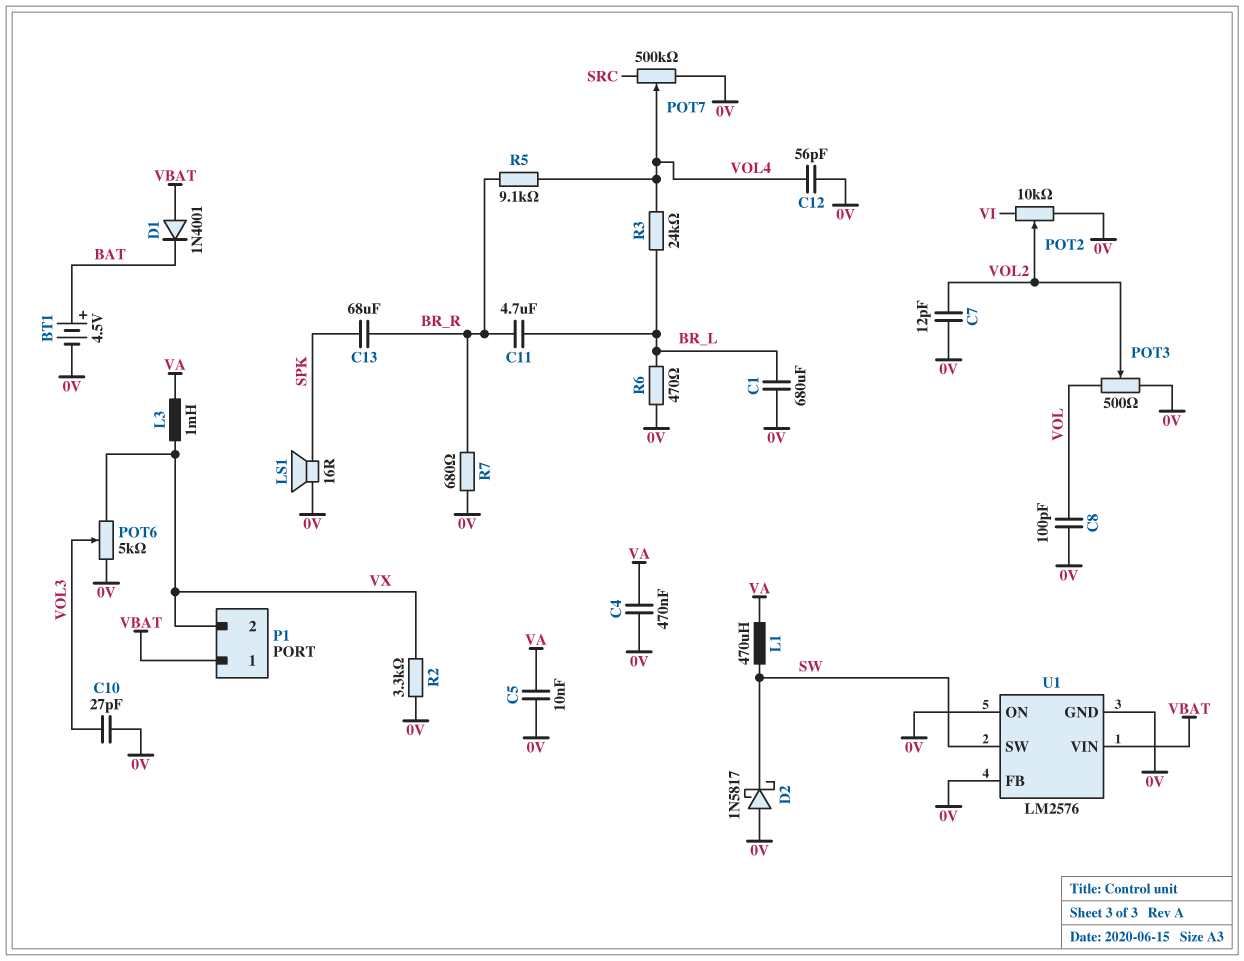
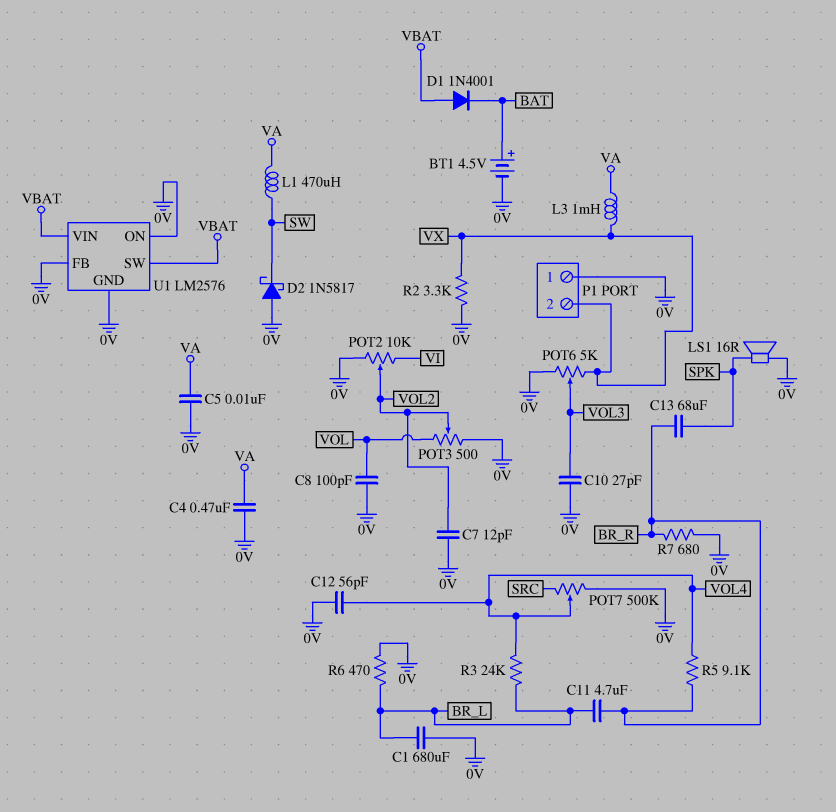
P1 pin 1: VBAT -> 0V
U1 pin SW: SW -> VBAT

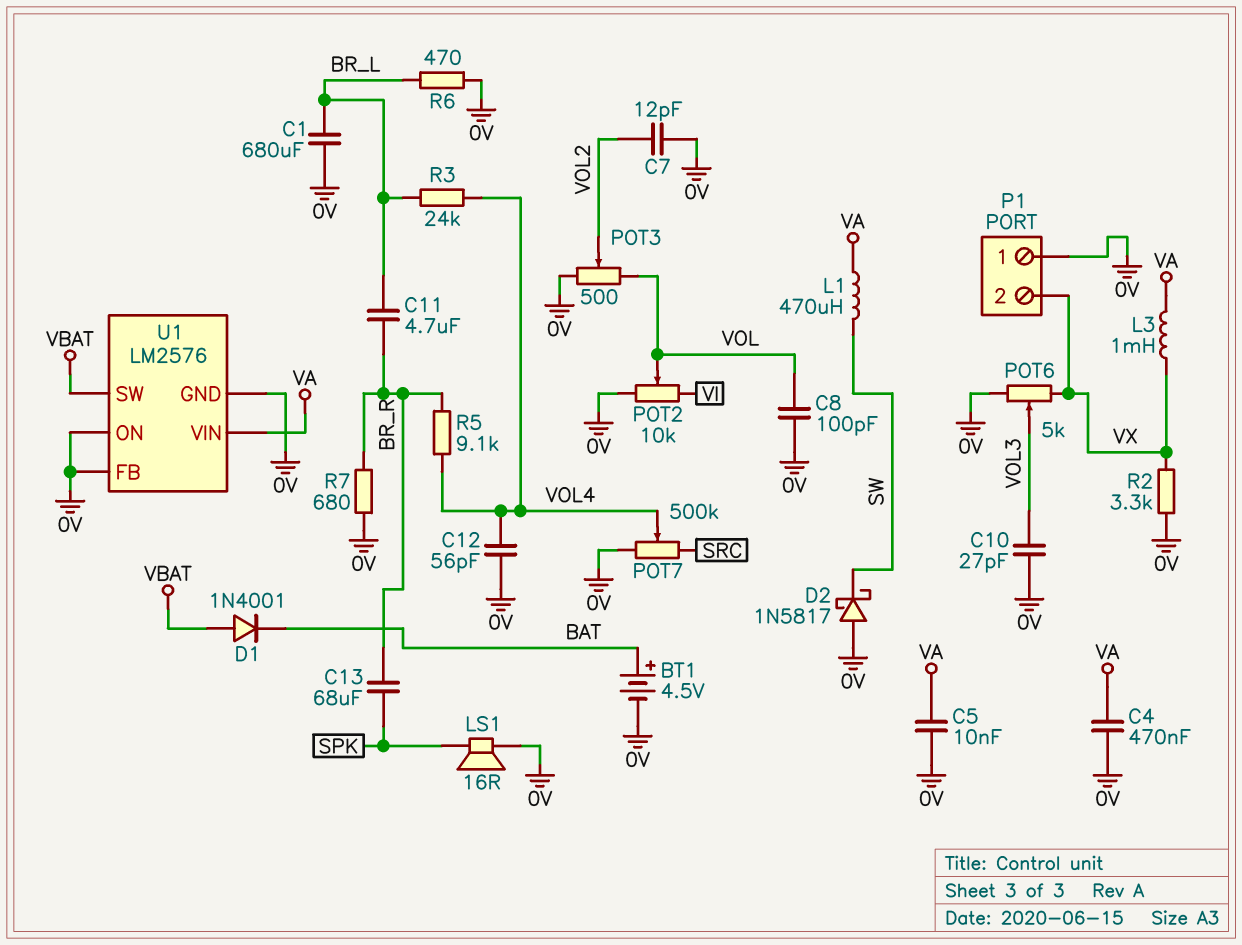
POT2: 10k (0V, VI, wiper VOL2) -> 10k (0V, VI, wiper VOL)
U1 pin VIN: VBAT -> VA

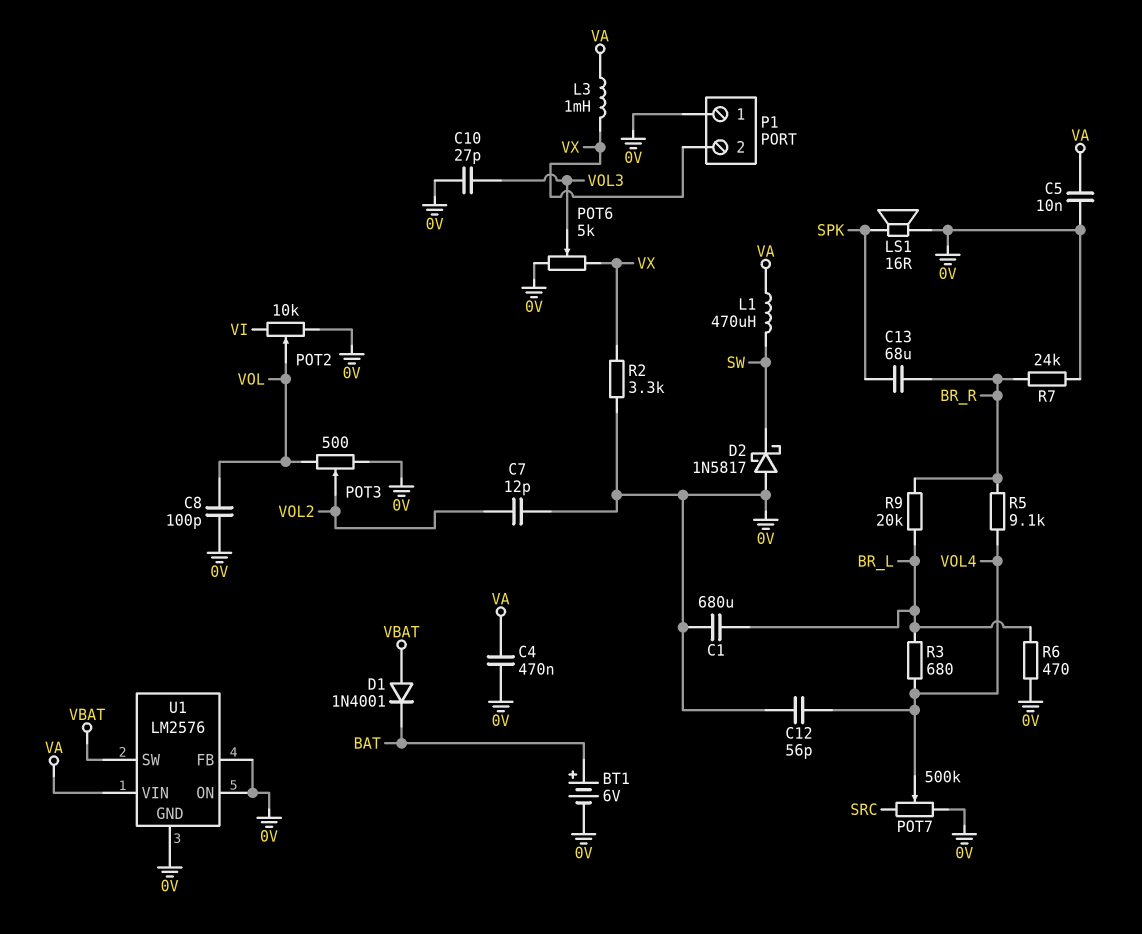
BT1: 4.5V (plus BAT, minus 0V) -> 6V (plus BAT, minus 0V)
C11: 4.7uF (BR_L, BR_R) -> none
R3: 24k (BR_L, VOL4) -> 680 (BR_L, VOL4)
R7: 680 (0V, BR_R) -> 24k (0V, BR_R)
R9: none -> 20k (BR_L, BR_R)

